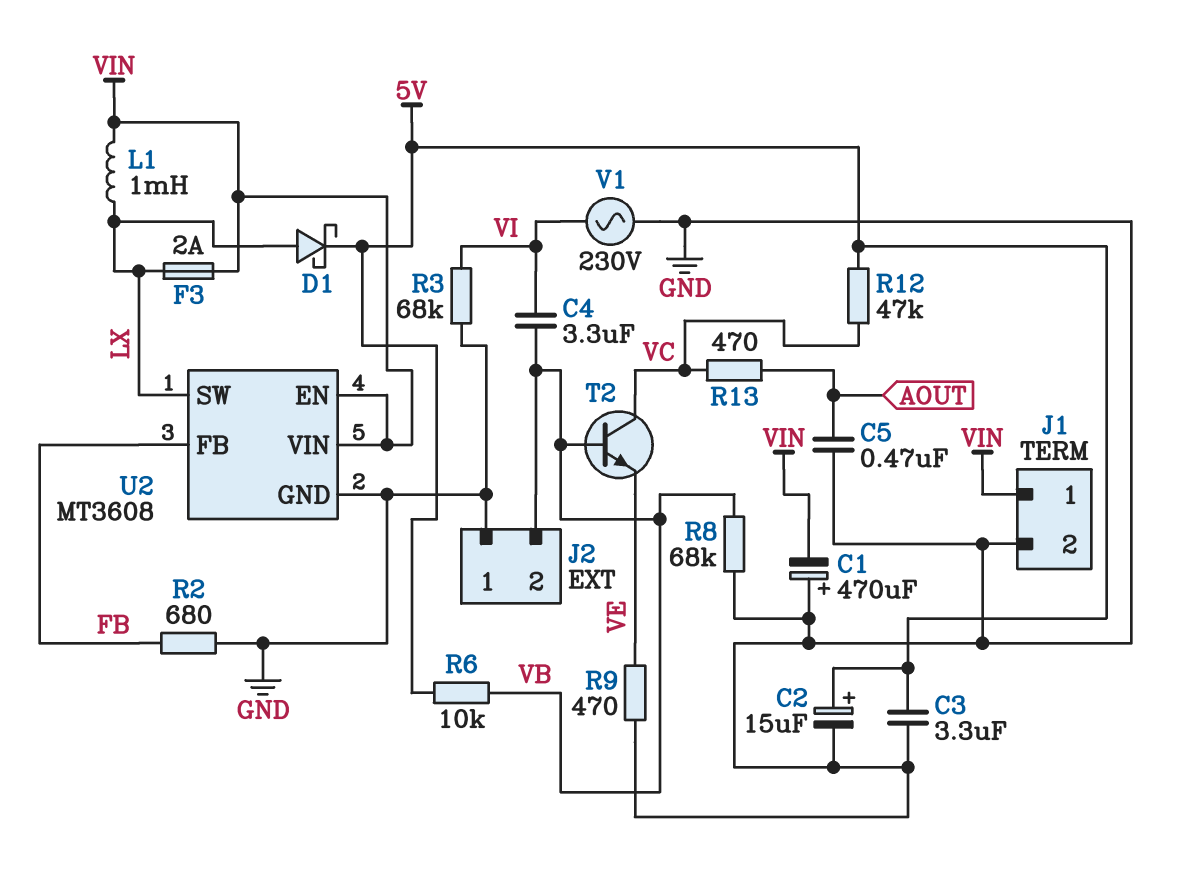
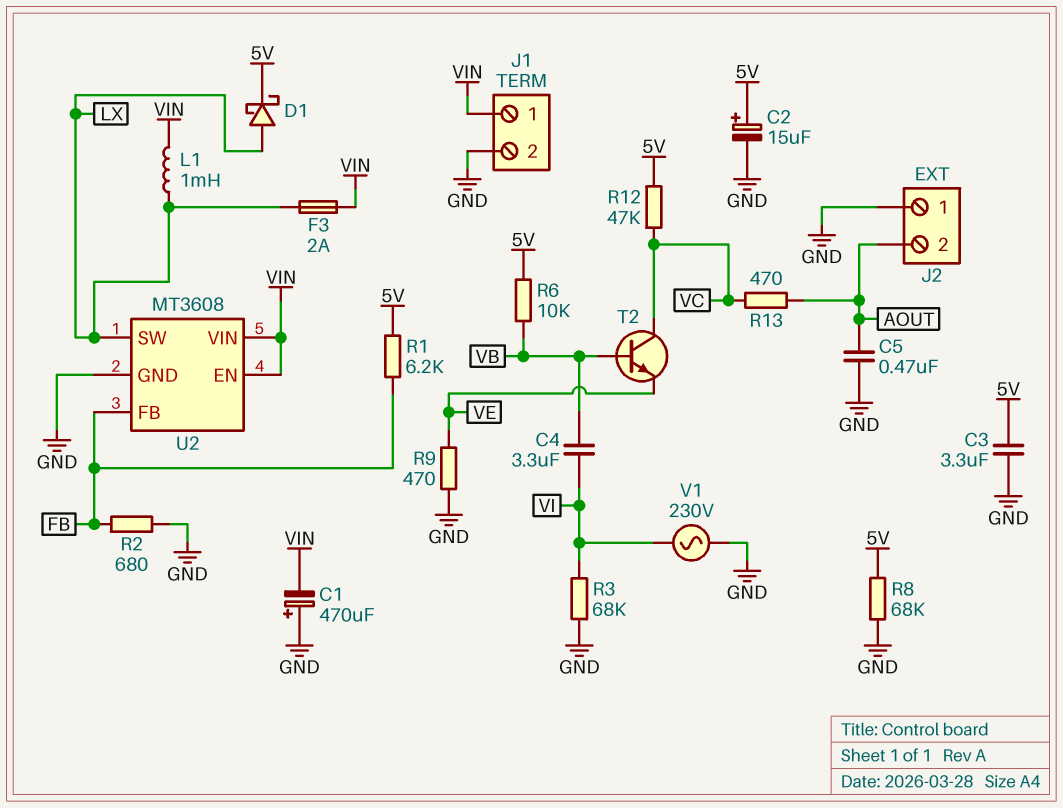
J2 pin 2: VB -> AOUT
R1: none -> 6.2k (5V, FB)
R8: 68k (GND, VB) -> 68k (5V, GND)

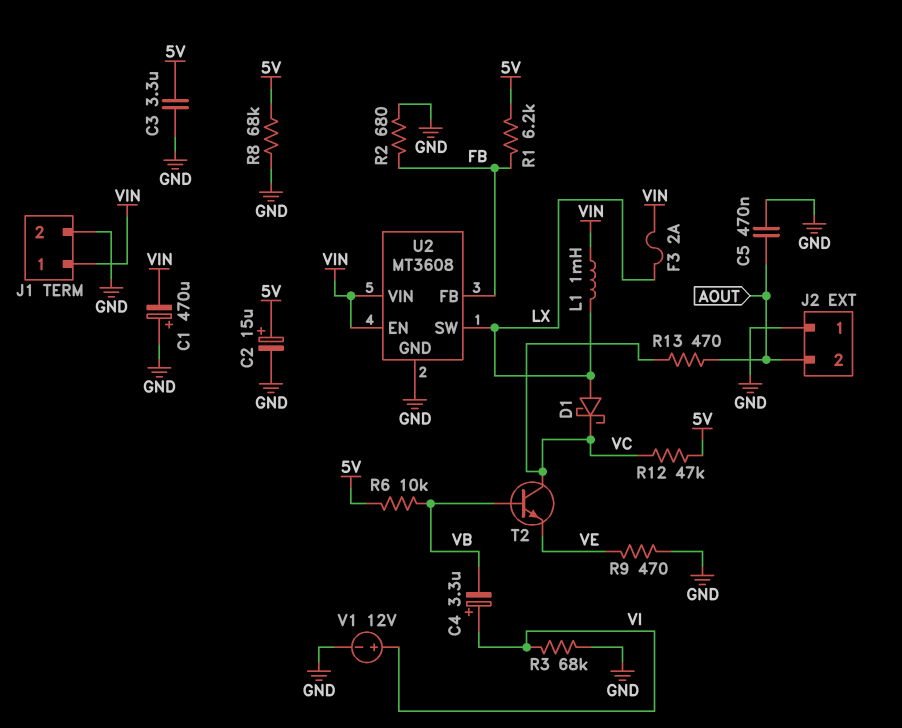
C4: 3.3uF (VB, VI) -> 3.3uF (plus VI, minus VB)
D1: schottky (A LX, K 5V) -> schottky (A LX, K VC)
V1: AC 230V (GND, VI) -> 12V (plus VI, minus GND)

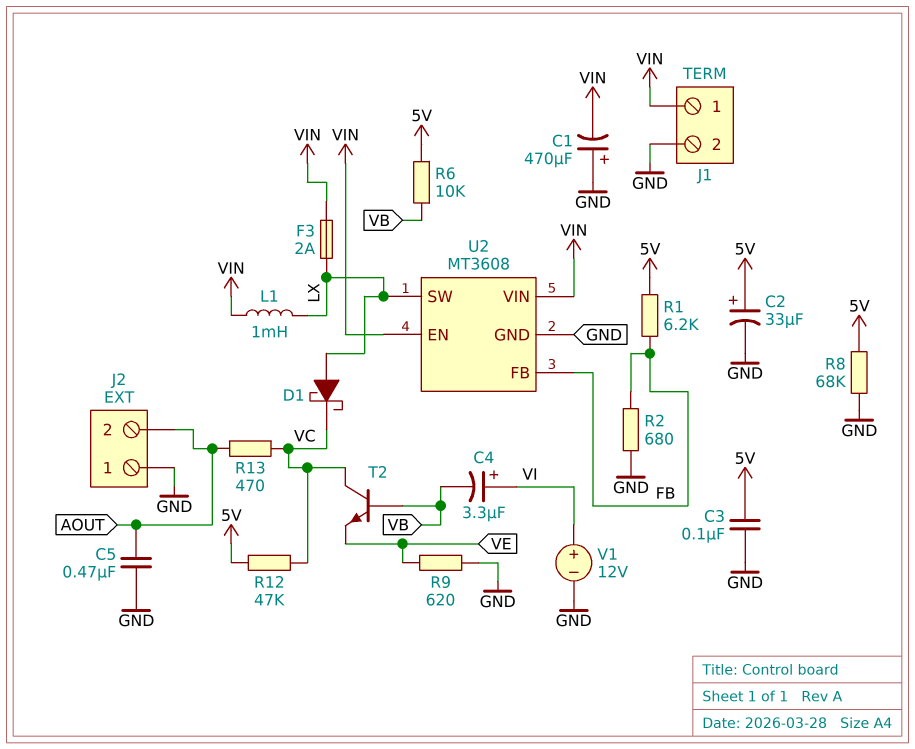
C2: 15uF (plus 5V, minus GND) -> 33uF (plus 5V, minus GND)
C3: 3.3uF (5V, GND) -> 100nF (5V, GND)
R3: 68k (GND, VI) -> none
R9: 470 (GND, VE) -> 620 (GND, VE)

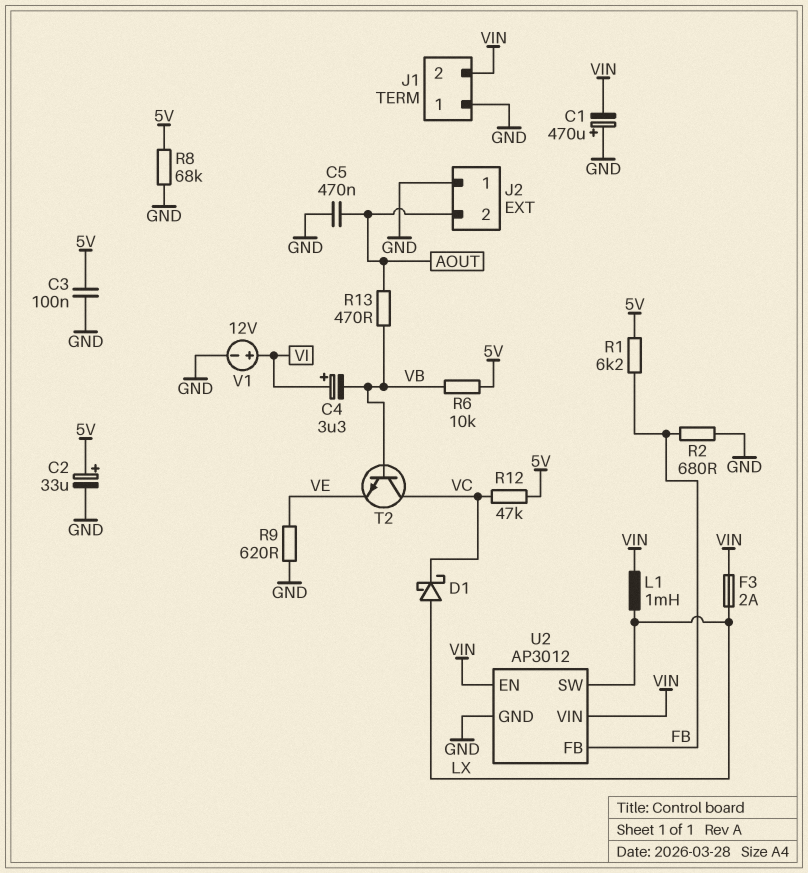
J1 pin 1: VIN -> GND
J1 pin 2: GND -> VIN
R13: 470 (AOUT, VC) -> 470 (AOUT, VB)
U2: MT3608 -> AP3012

